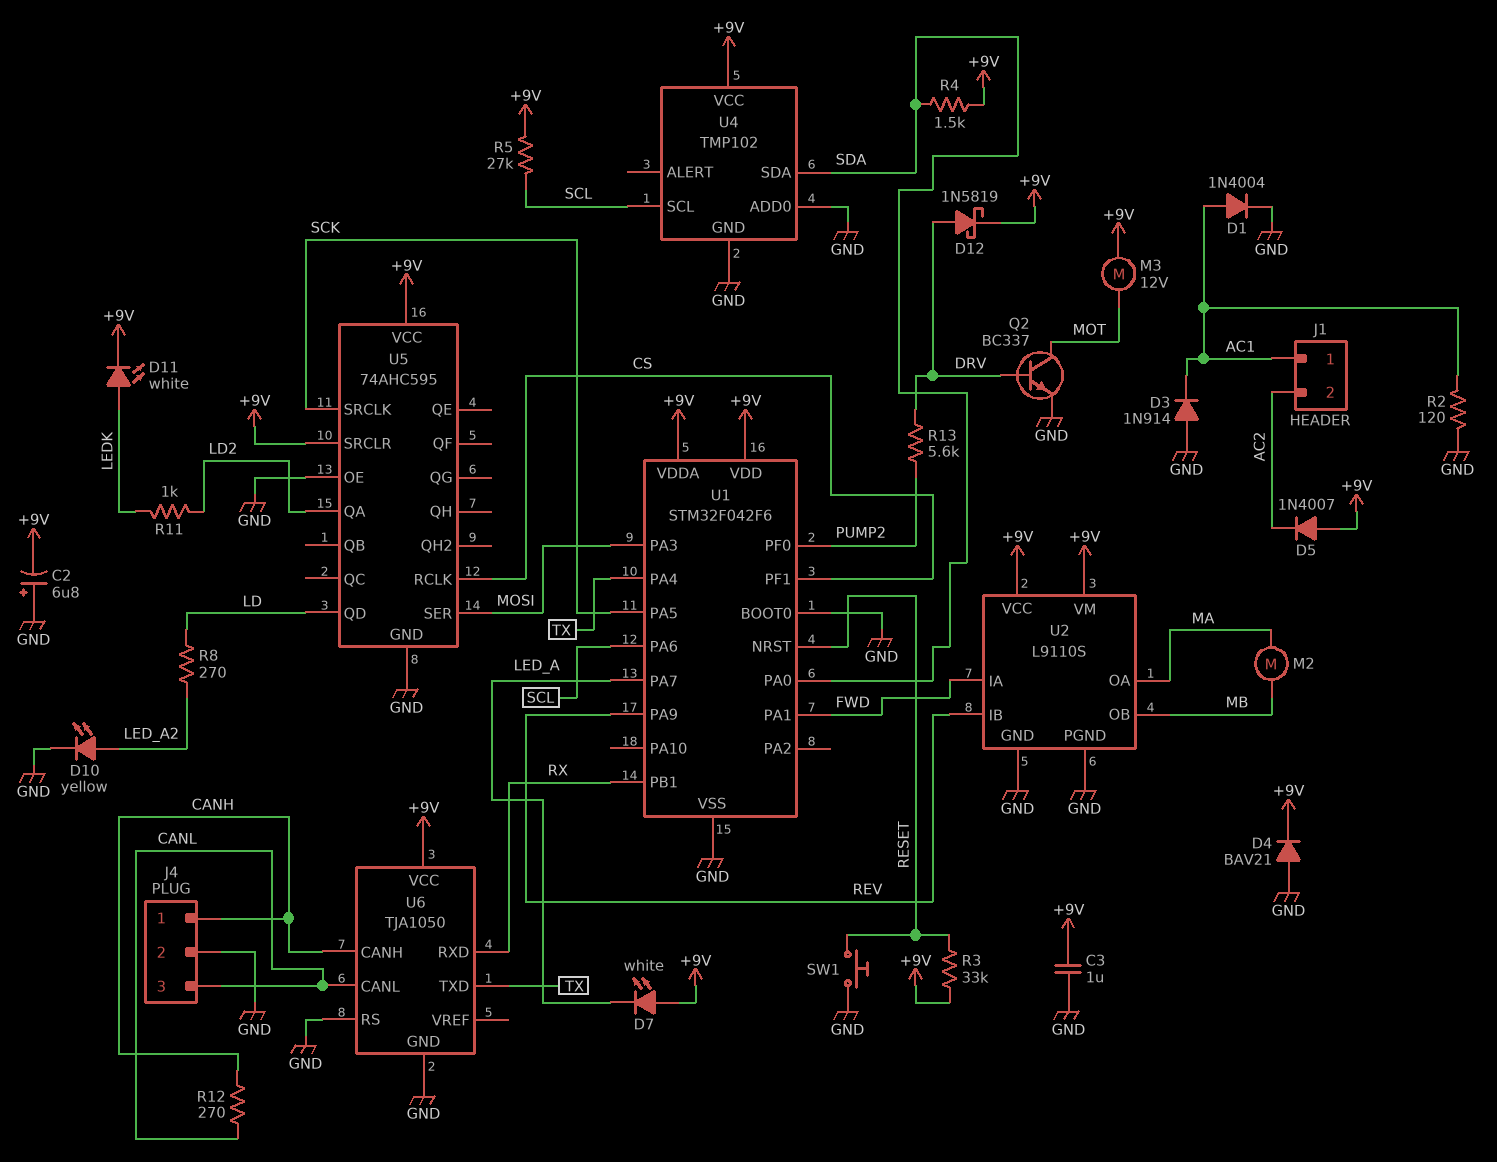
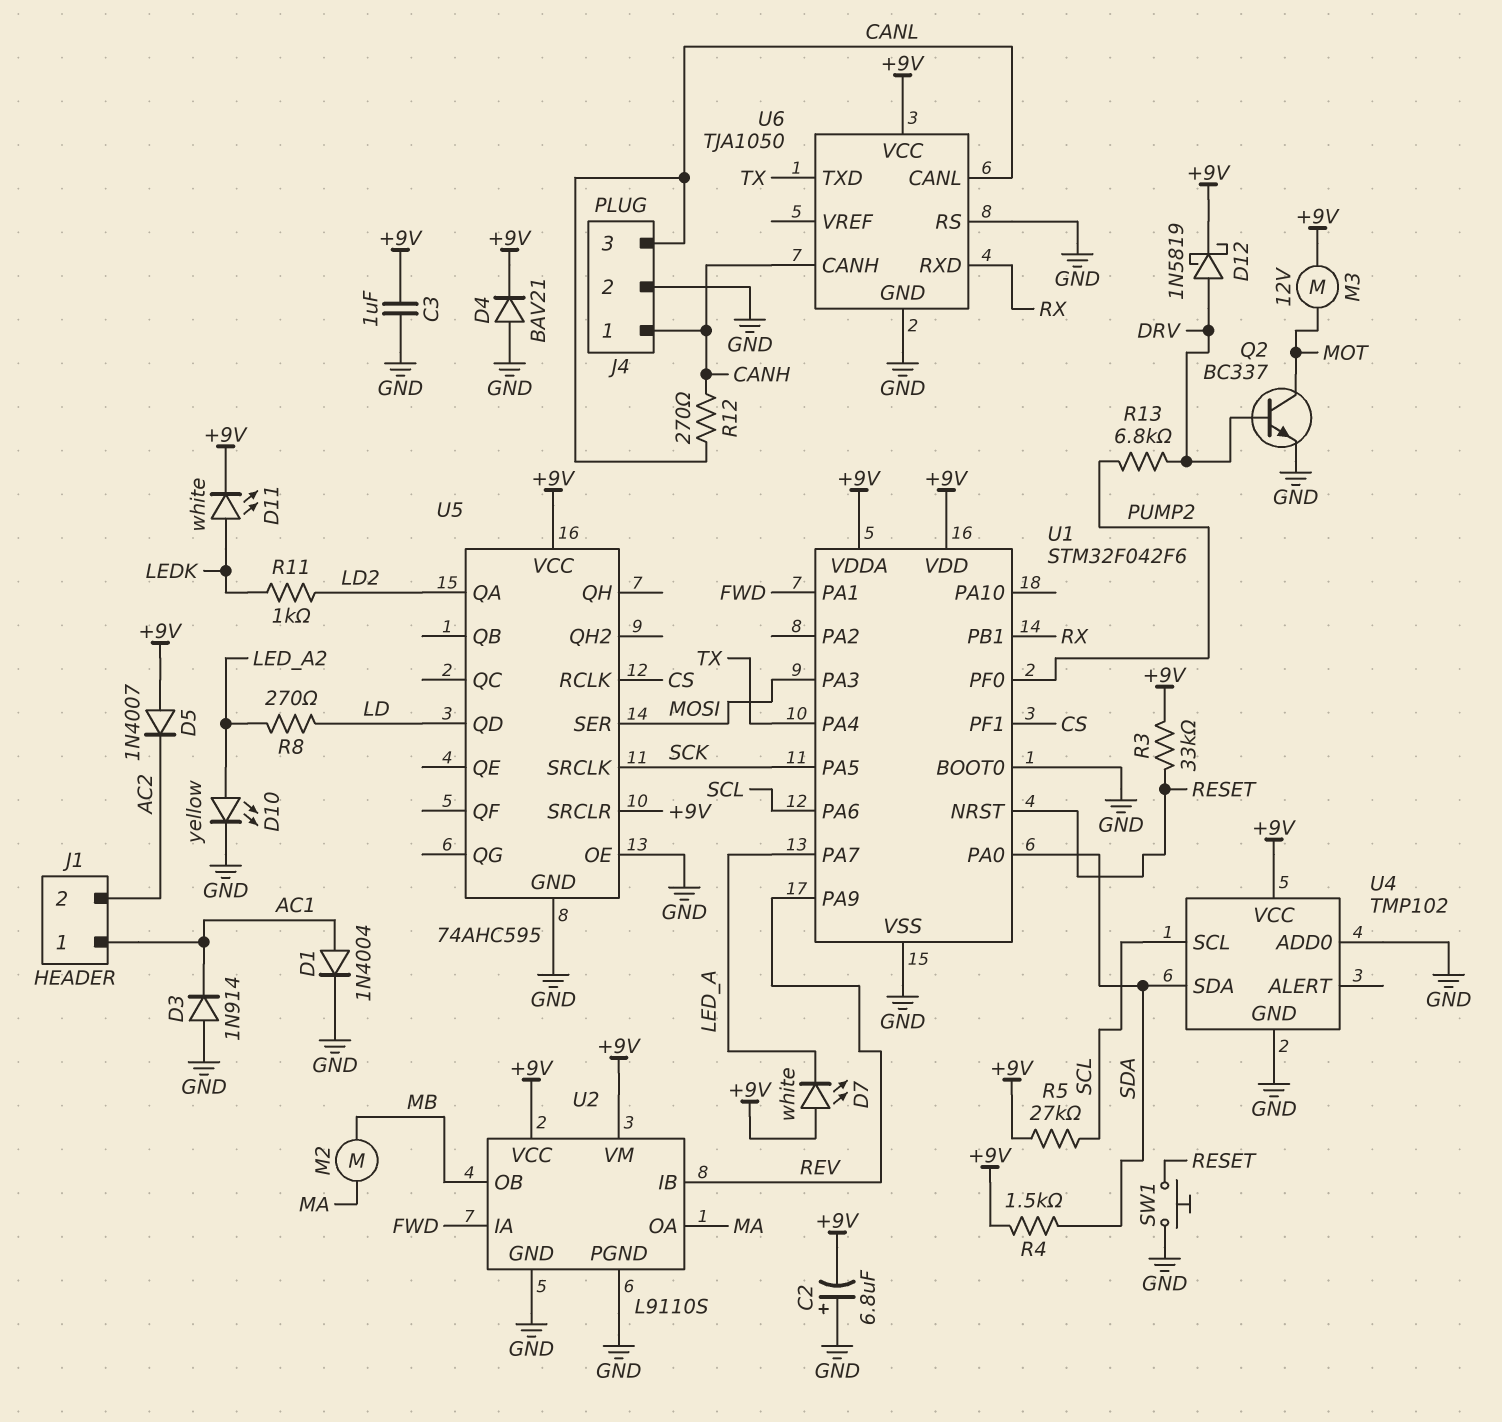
R2: 120 (AC1, GND) -> none
R13: 5.6k (DRV, PUMP2) -> 6.8k (DRV, PUMP2)

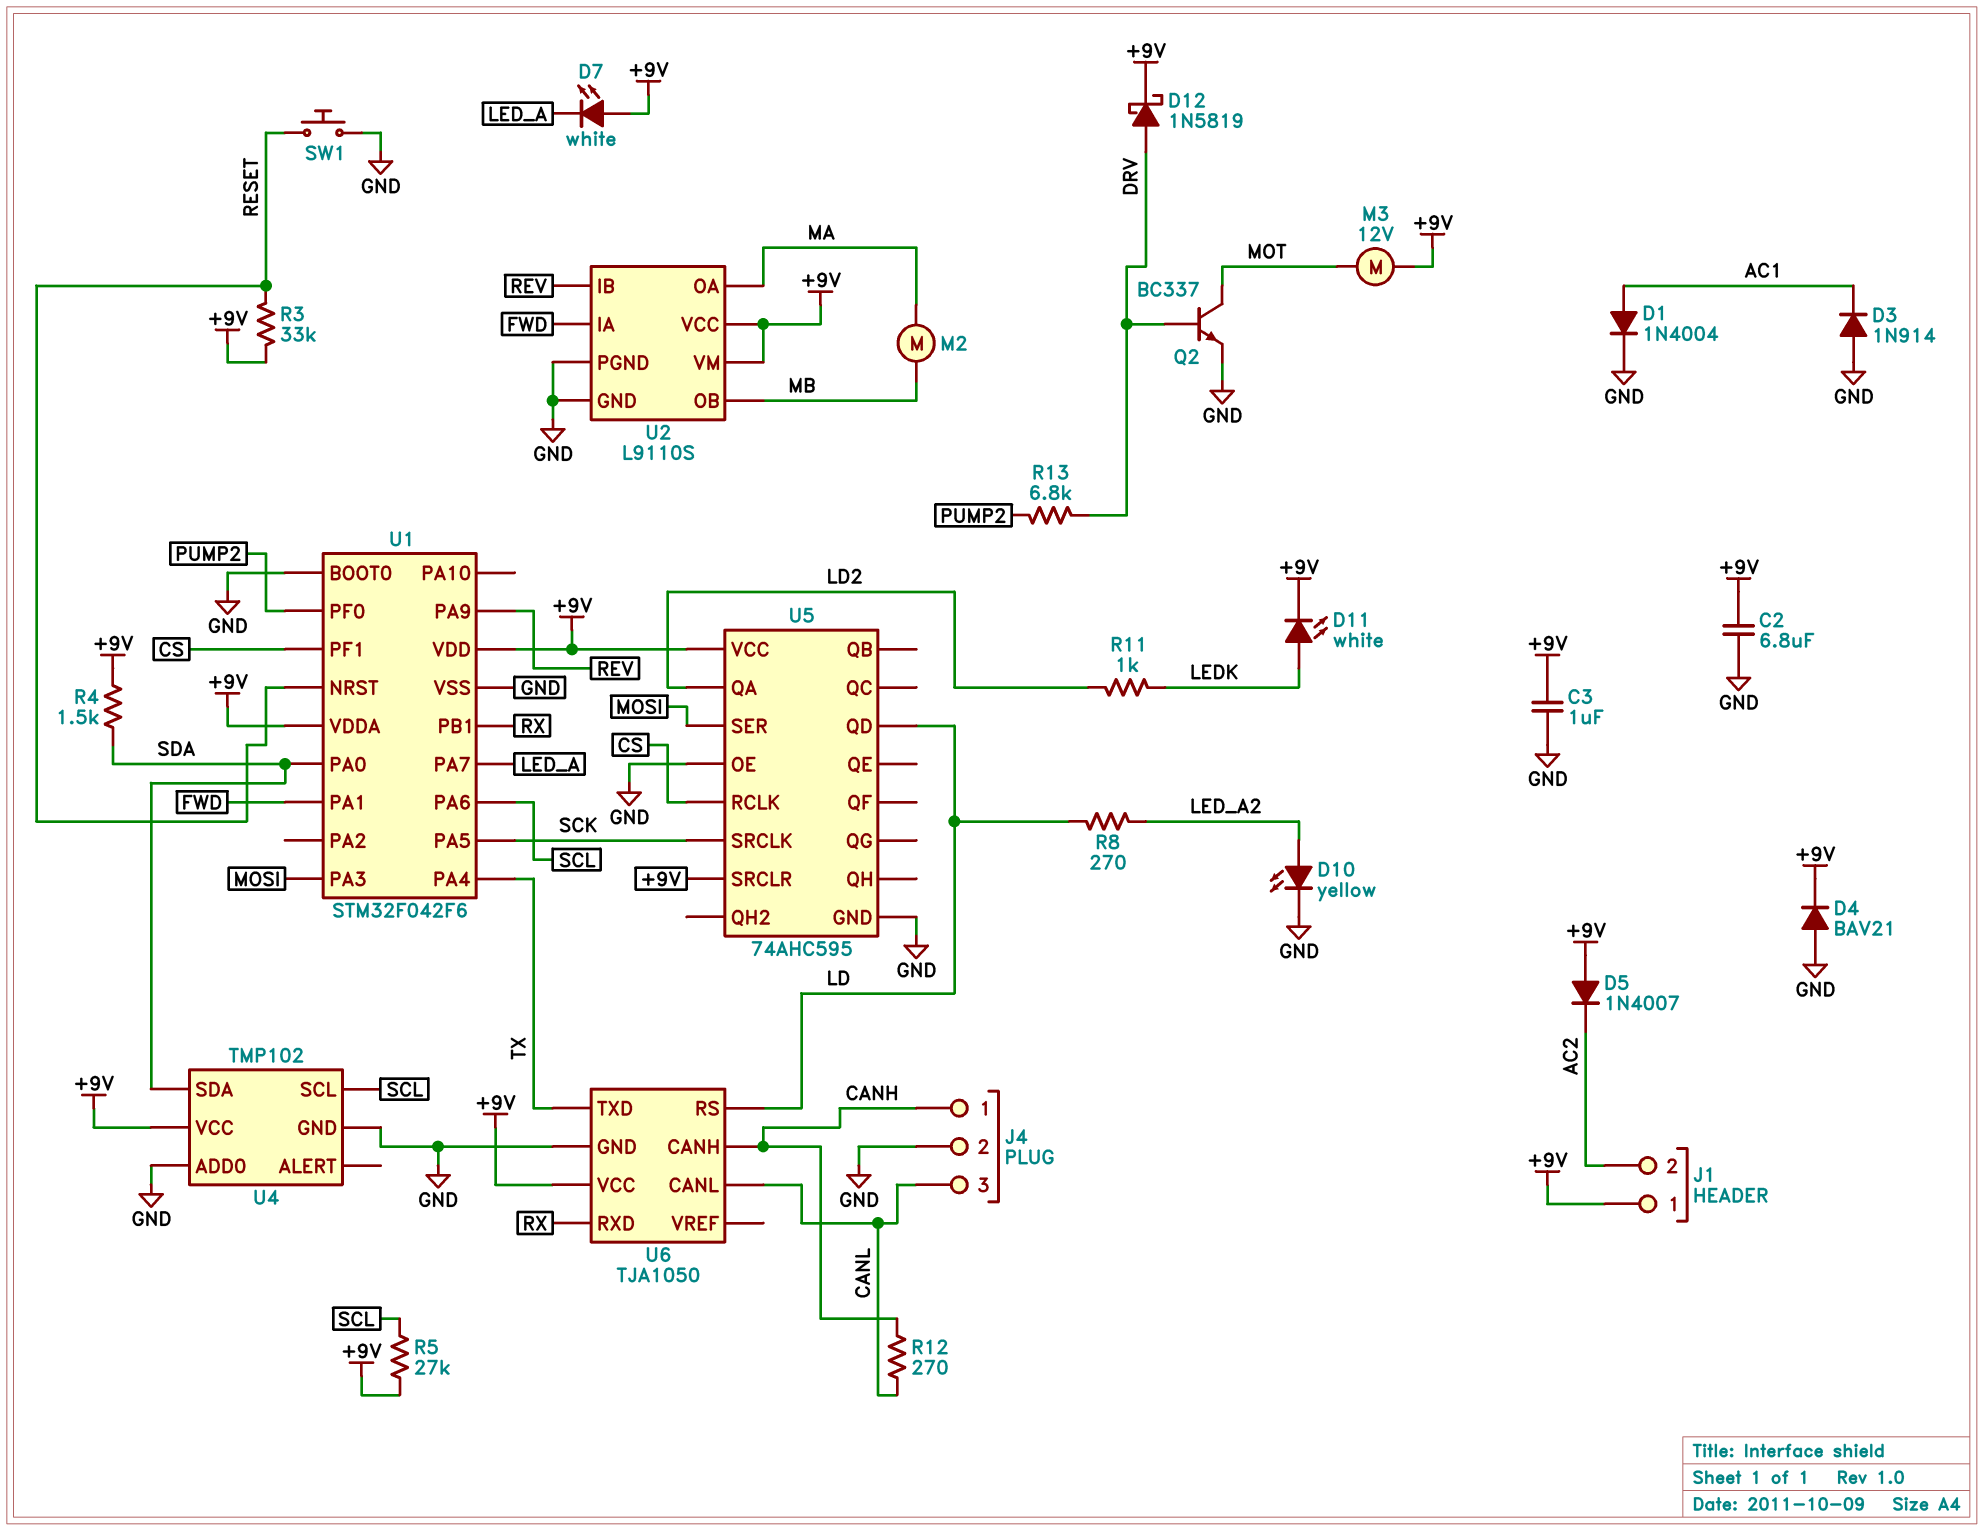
C2: 6.8uF (plus GND, minus +9V) -> 6.8uF (+9V, GND)
J1 pin 1: AC1 -> +9V
U6 pin RS: GND -> LD

